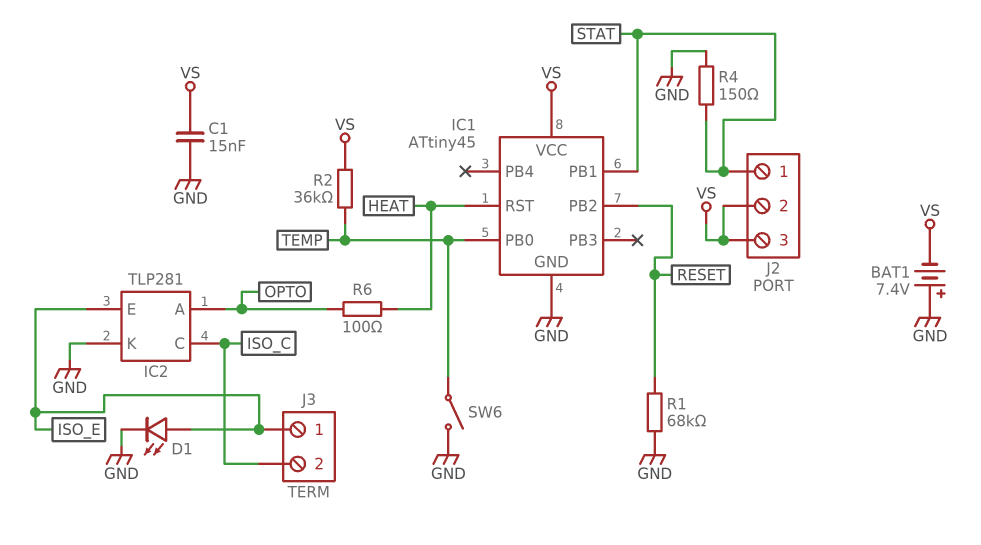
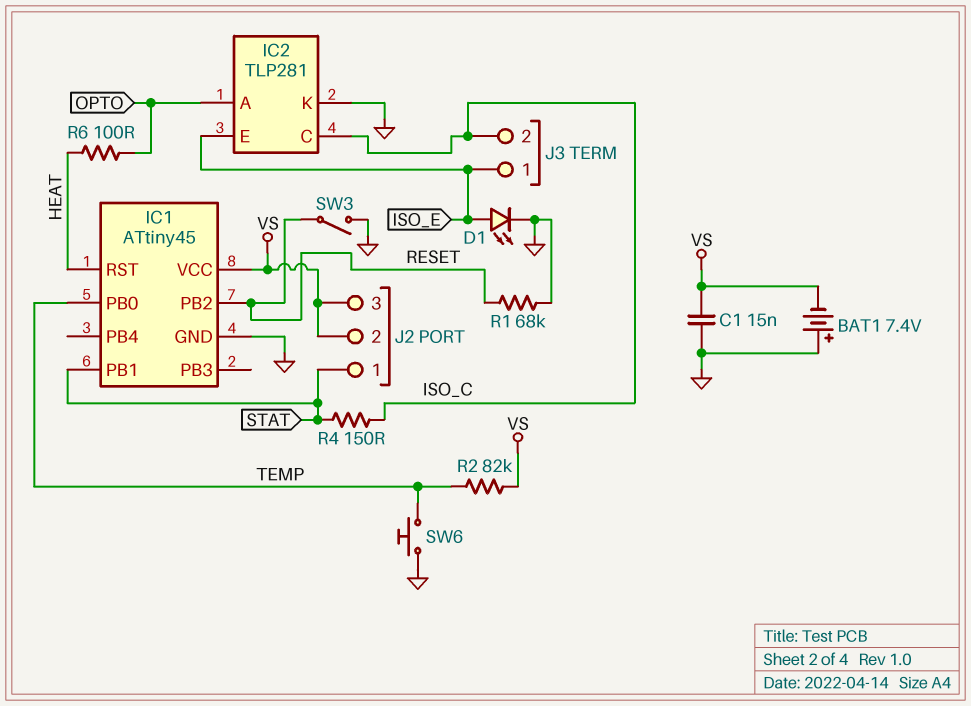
R2: 36k (TEMP, VS) -> 82k (TEMP, VS)
R4: 150 (GND, STAT) -> 150 (ISO_C, STAT)
SW3: none -> switch (GND, RESET)
SW6: switch (GND, TEMP) -> button (GND, TEMP)

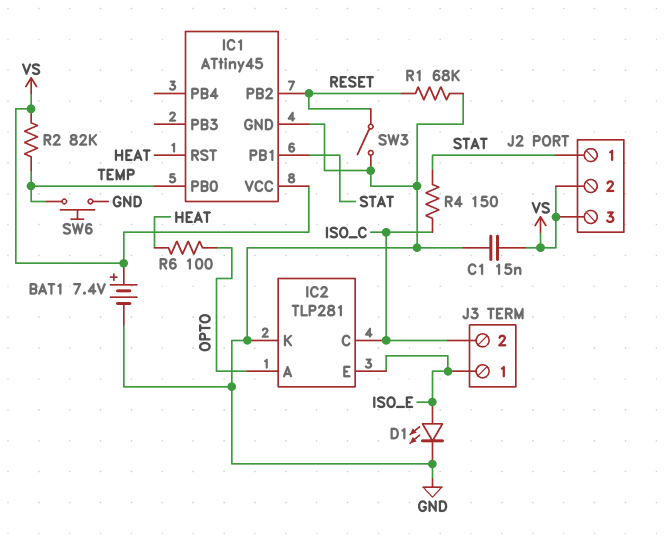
BAT1: 7.4V (plus GND, minus VS) -> 7.4V (plus VS, minus GND)

